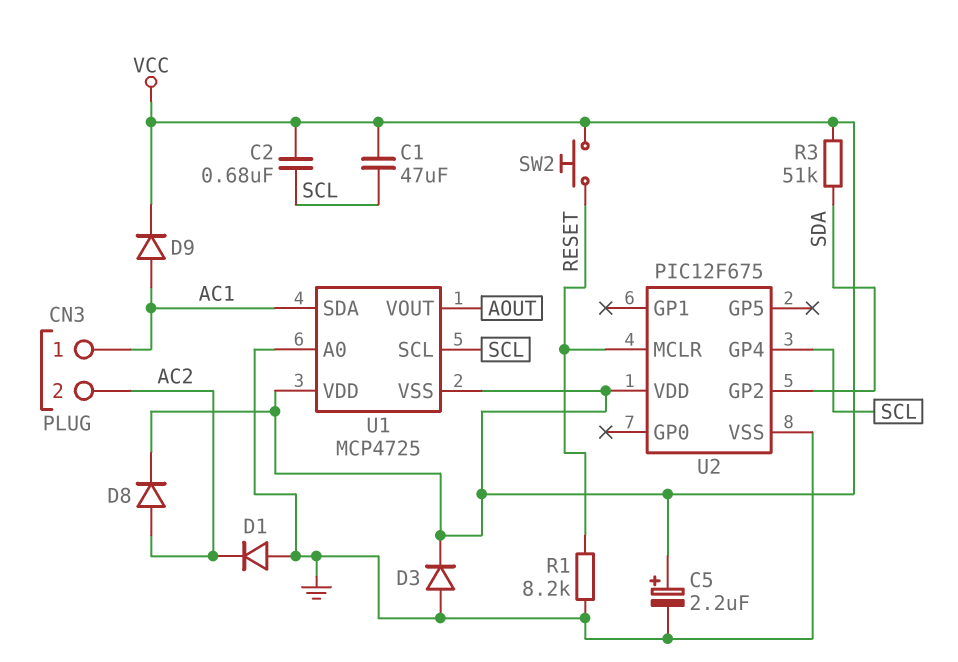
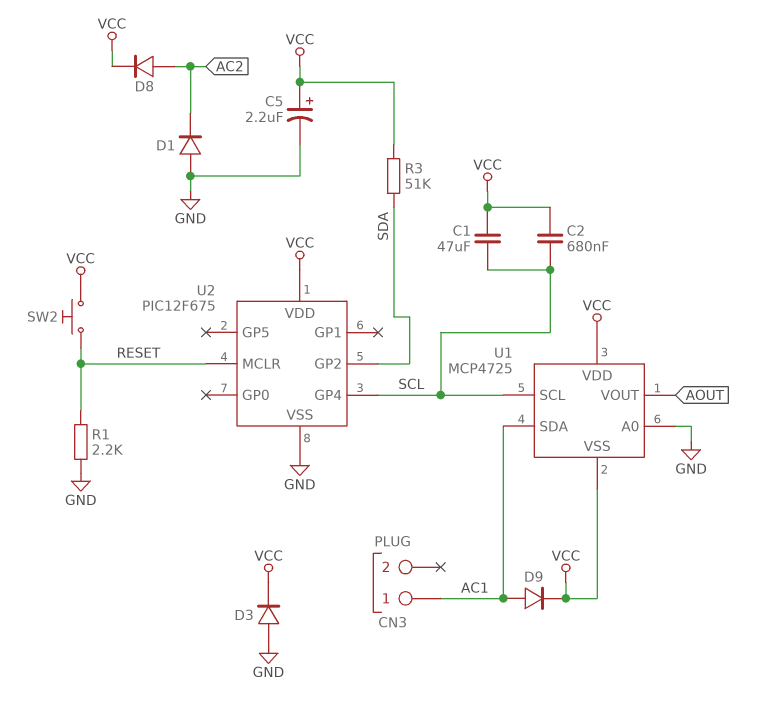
CN3 pin 2: AC2 -> none
R1: 8.2k (GND, RESET) -> 2.2k (GND, RESET)

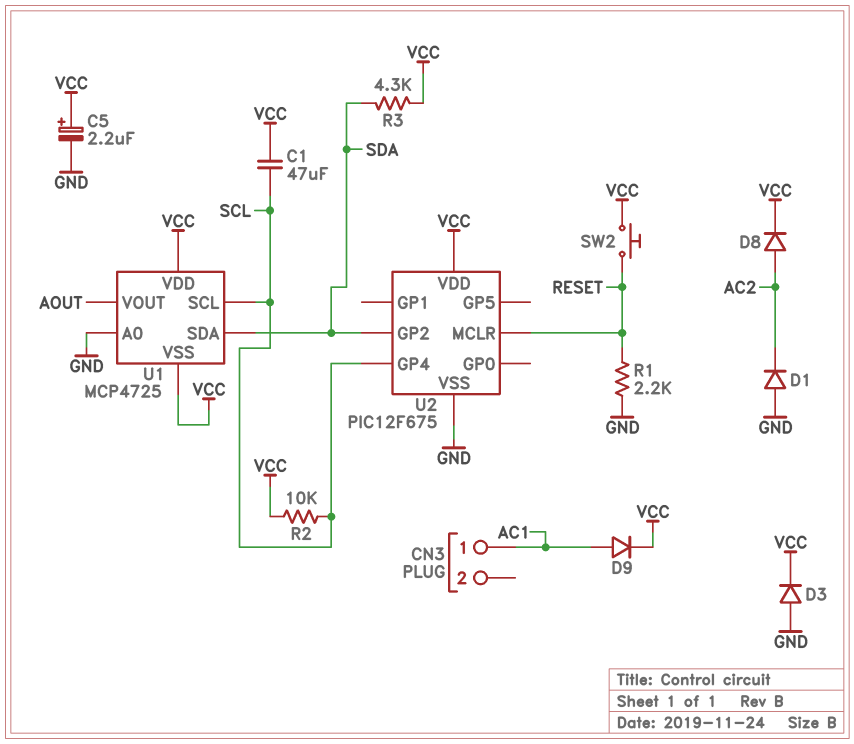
C2: 680nF (SCL, VCC) -> none
R2: none -> 10k (SCL, VCC)
R3: 51k (SDA, VCC) -> 4.3k (SDA, VCC)
U1 pin SDA: AC1 -> SDA

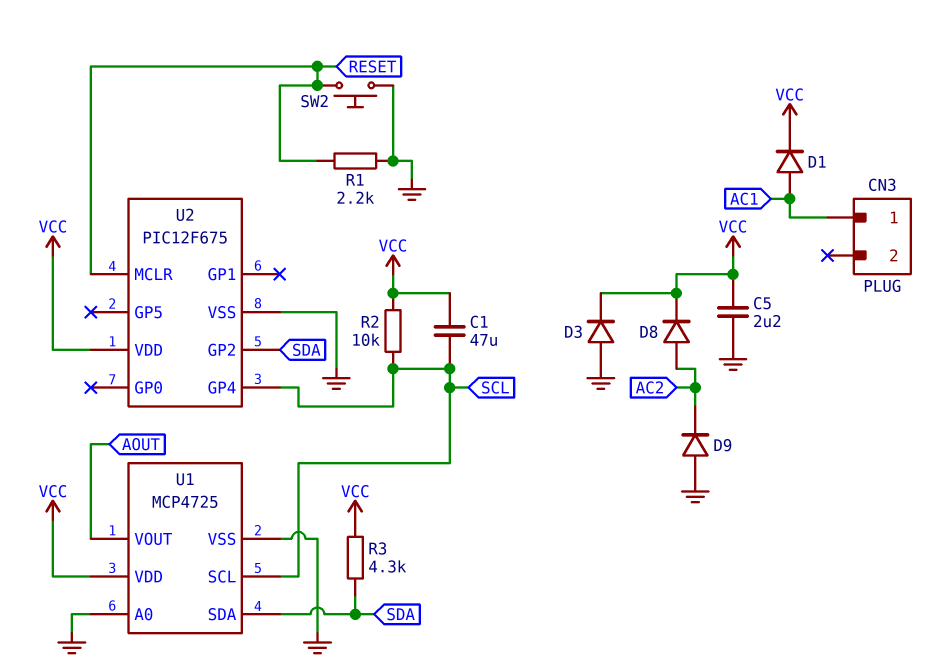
C5: 2.2uF (plus VCC, minus GND) -> 2.2uF (GND, VCC)
D1: diode (A GND, K AC2) -> diode (A AC1, K VCC)
D9: diode (A AC1, K VCC) -> diode (A GND, K AC2)
SW2: button (RESET, VCC) -> button (GND, RESET)
U1 pin VSS: VCC -> GND

